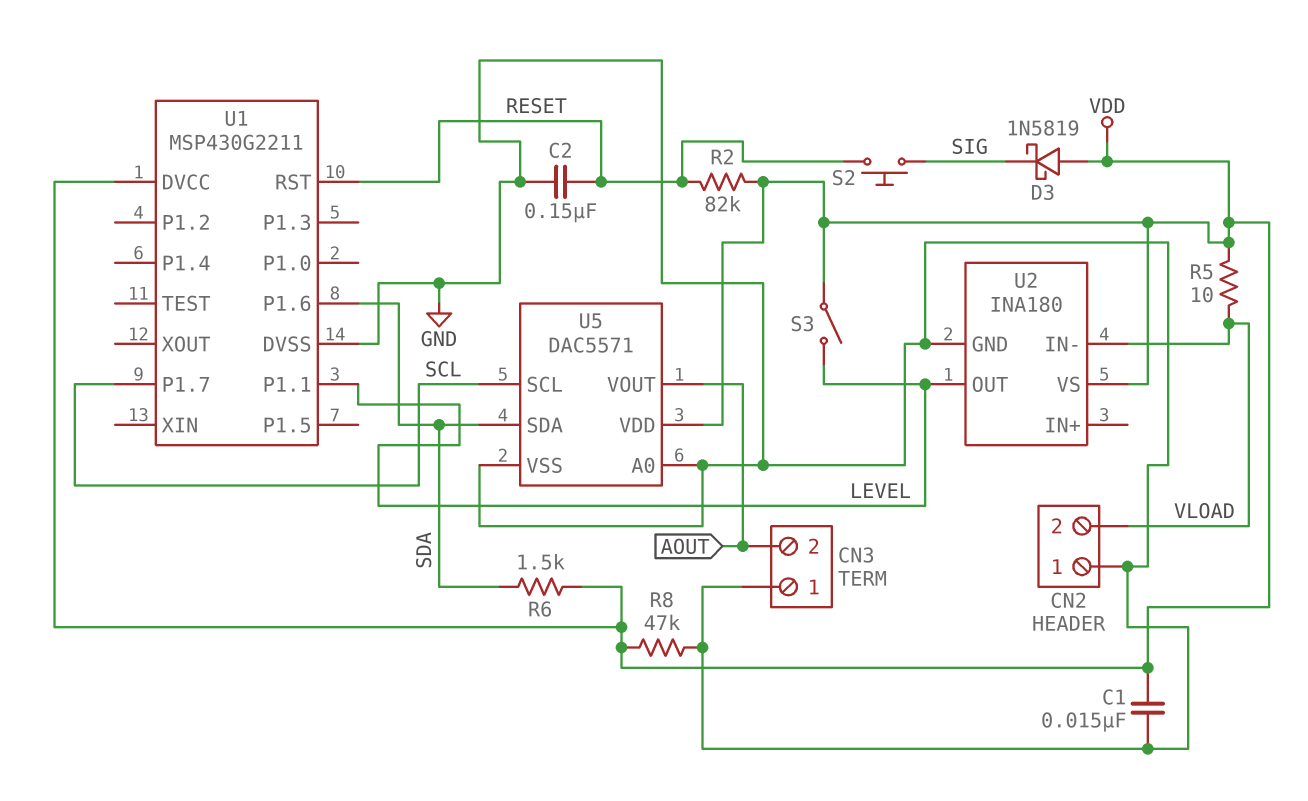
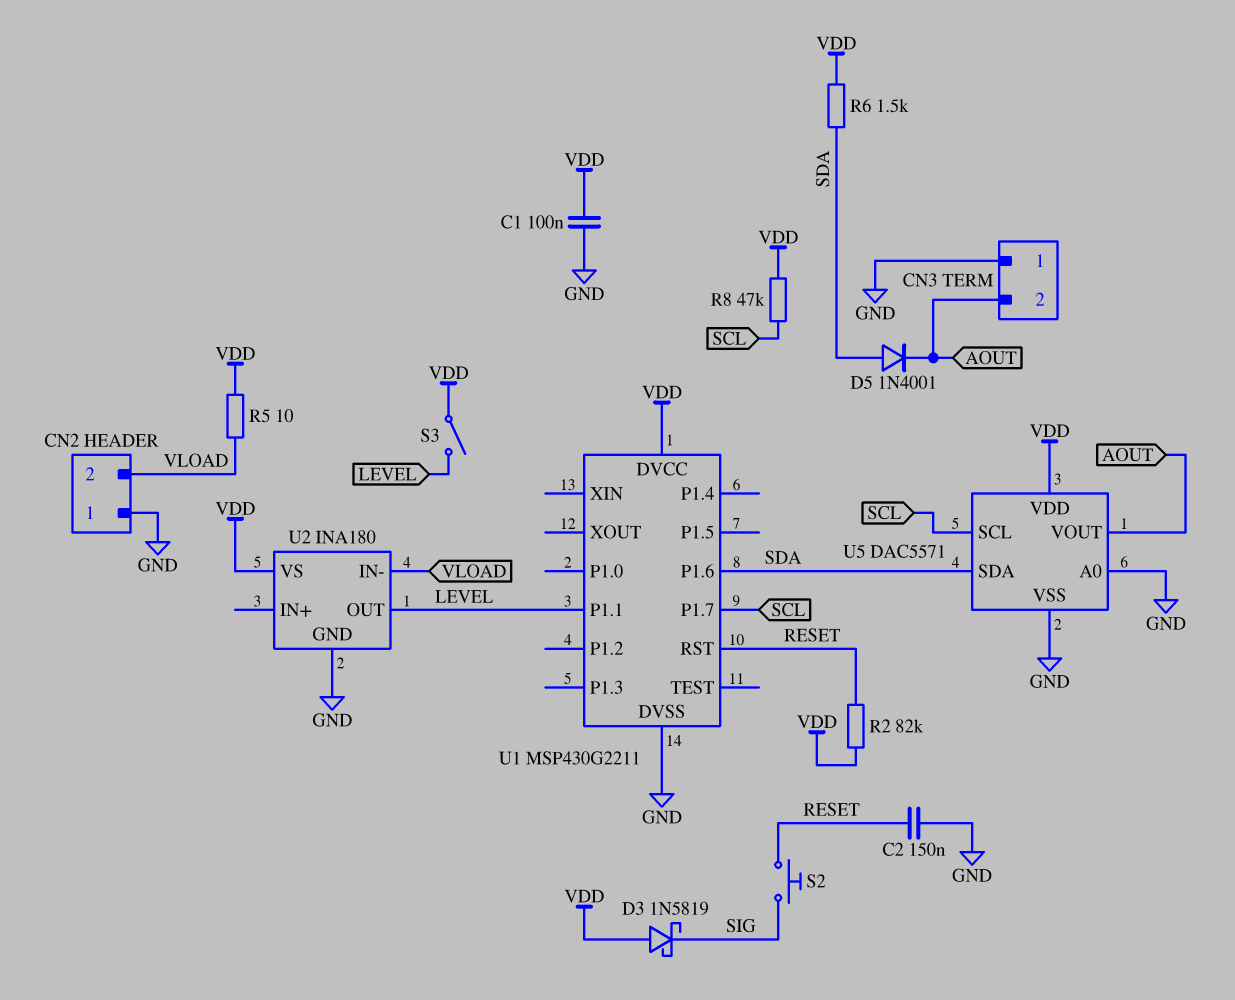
C1: 15nF (GND, VDD) -> 100nF (GND, VDD)
D5: none -> diode 1N4001 (A SDA, K AOUT)
R8: 47k (GND, VDD) -> 47k (SCL, VDD)

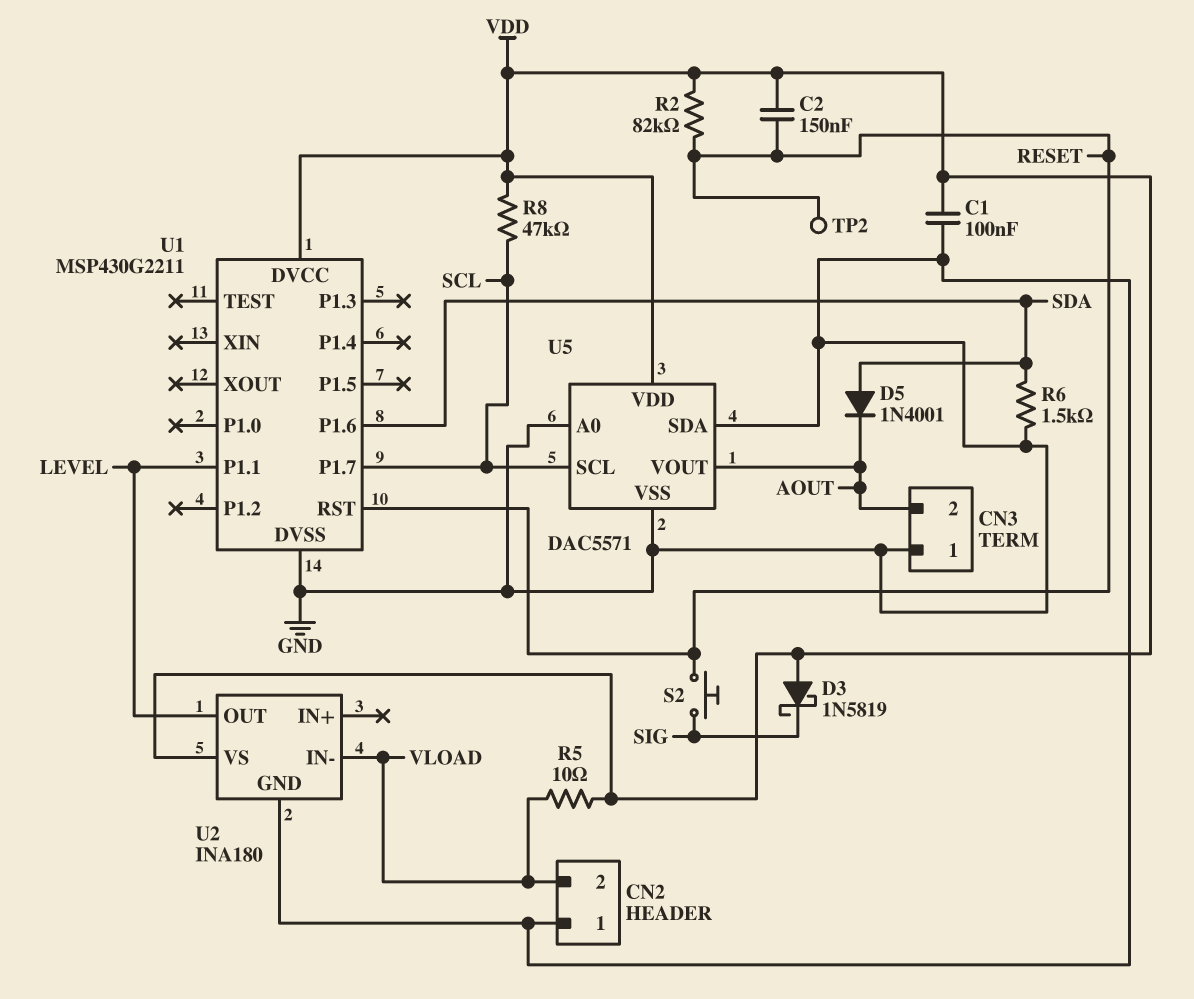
C2: 150nF (GND, RESET) -> 150nF (RESET, VDD)
R6: 1.5k (SDA, VDD) -> 1.5k (GND, SDA)
S3: switch (LEVEL, VDD) -> none
TP2: none -> test point (RESET)
U5 pin SDA: SDA -> GND

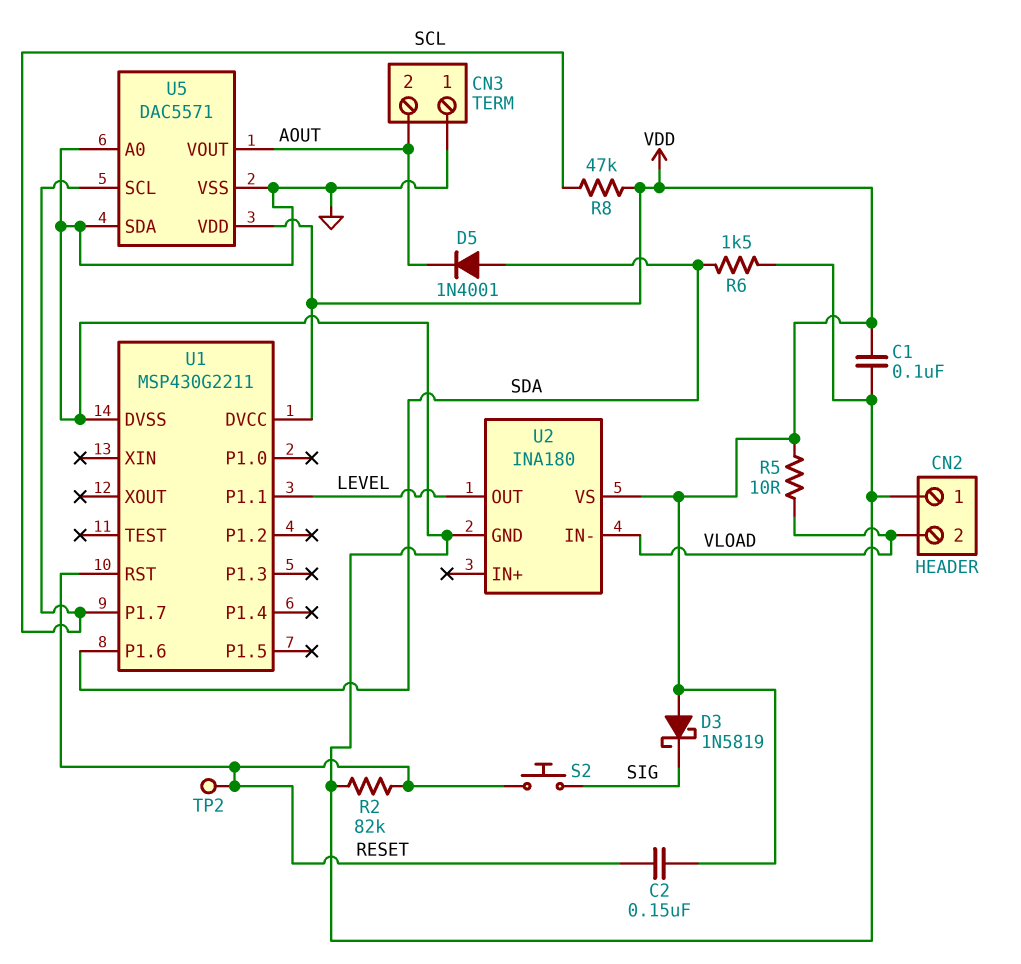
R2: 82k (RESET, VDD) -> 82k (GND, RESET)

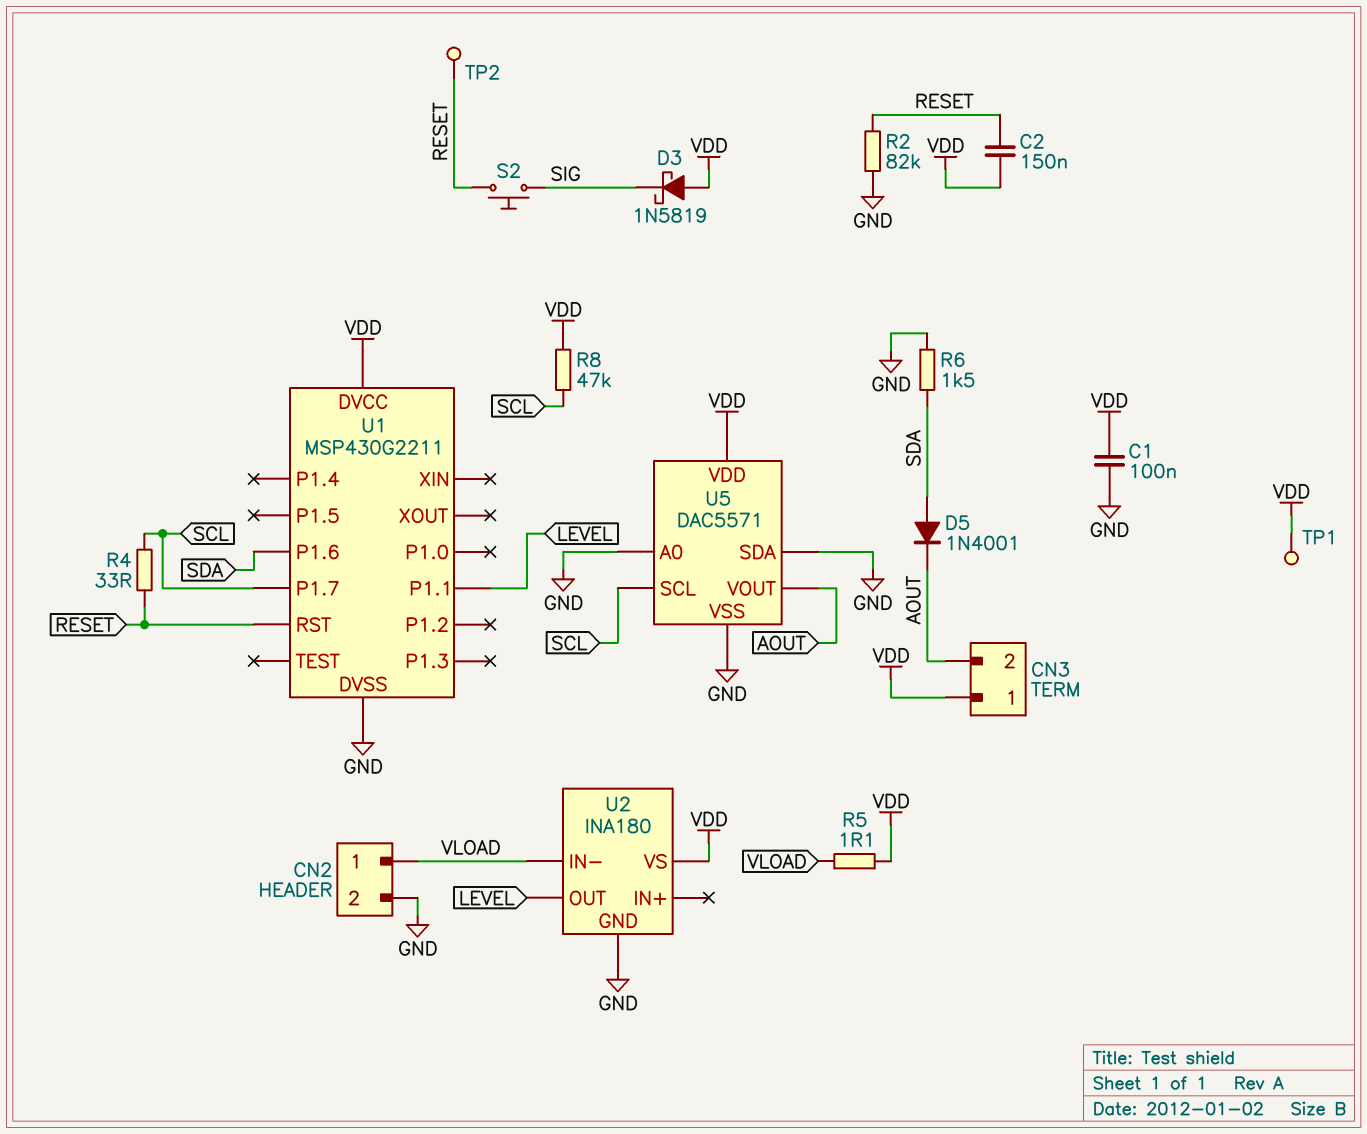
CN2 pin 1: GND -> VLOAD
CN2 pin 2: VLOAD -> GND
CN3 pin 1: GND -> VDD
R4: none -> 33 (RESET, SCL)
R5: 10 (VDD, VLOAD) -> 1.1 (VDD, VLOAD)
TP1: none -> test point (VDD)

